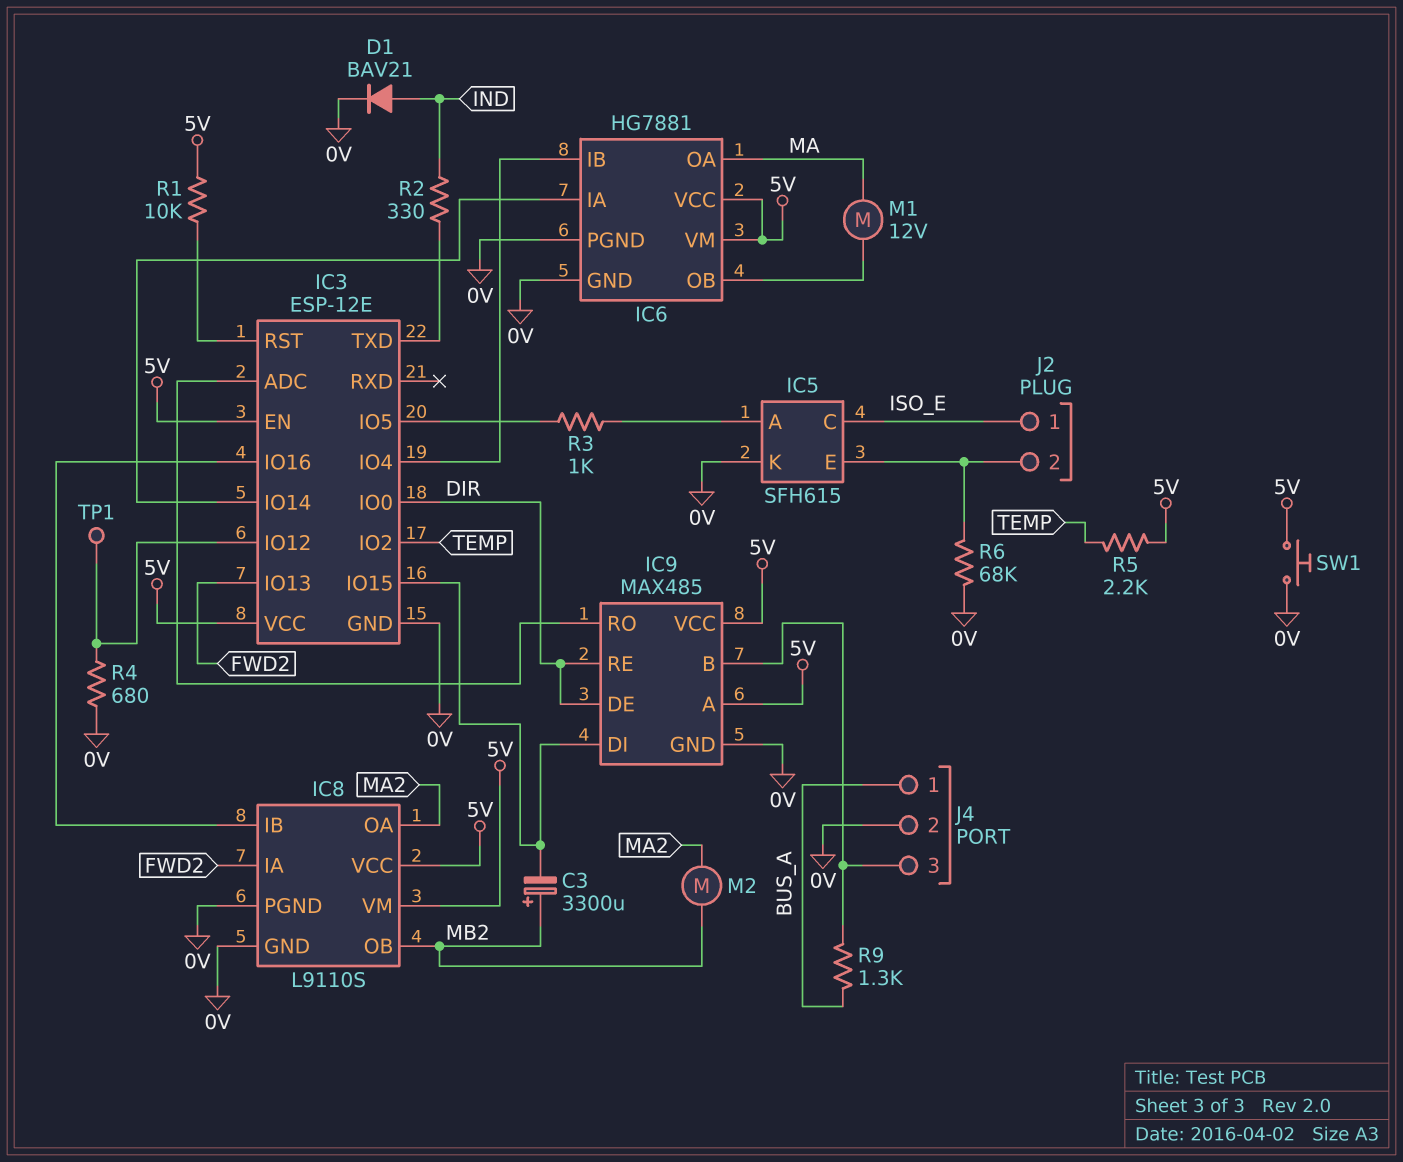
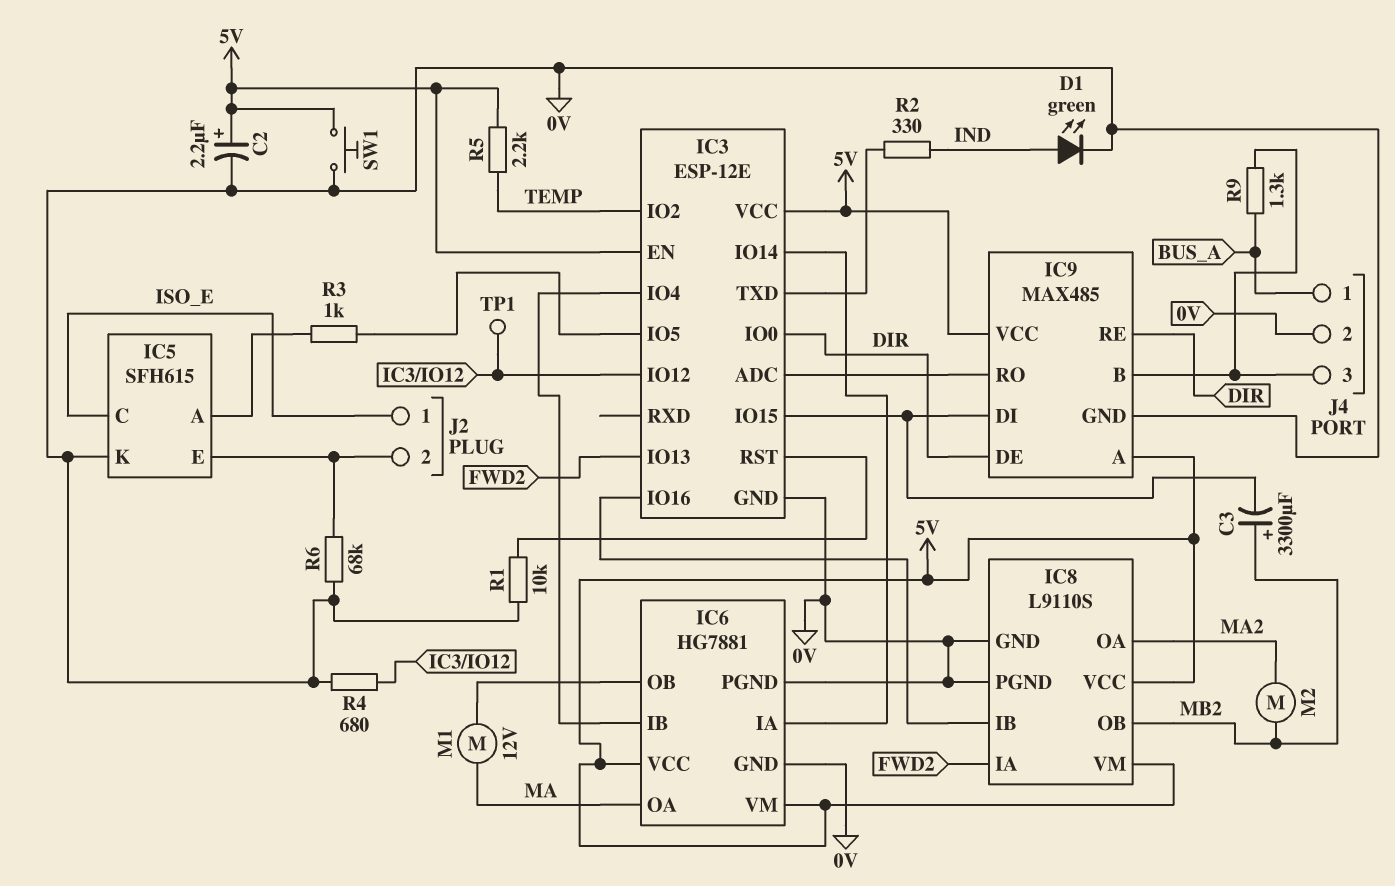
C2: none -> 2.2uF (plus 5V, minus 0V)
D1: diode BAV21 (A IND, K 0V) -> LED green (A IND, K 0V)
R1: 10k (5V, IC3/RST) -> 10k (0V, IC3/RST)

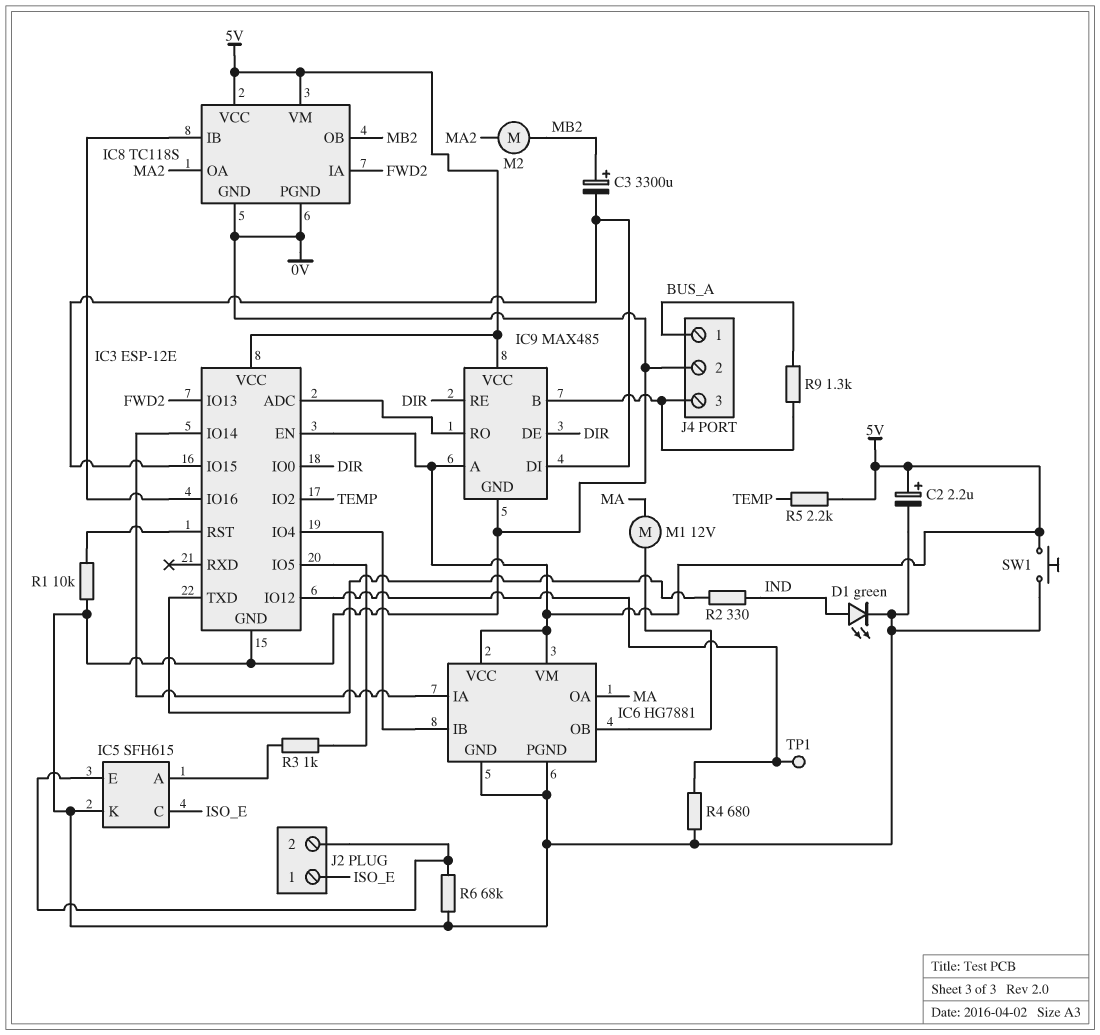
IC8: L9110S -> TC118S

